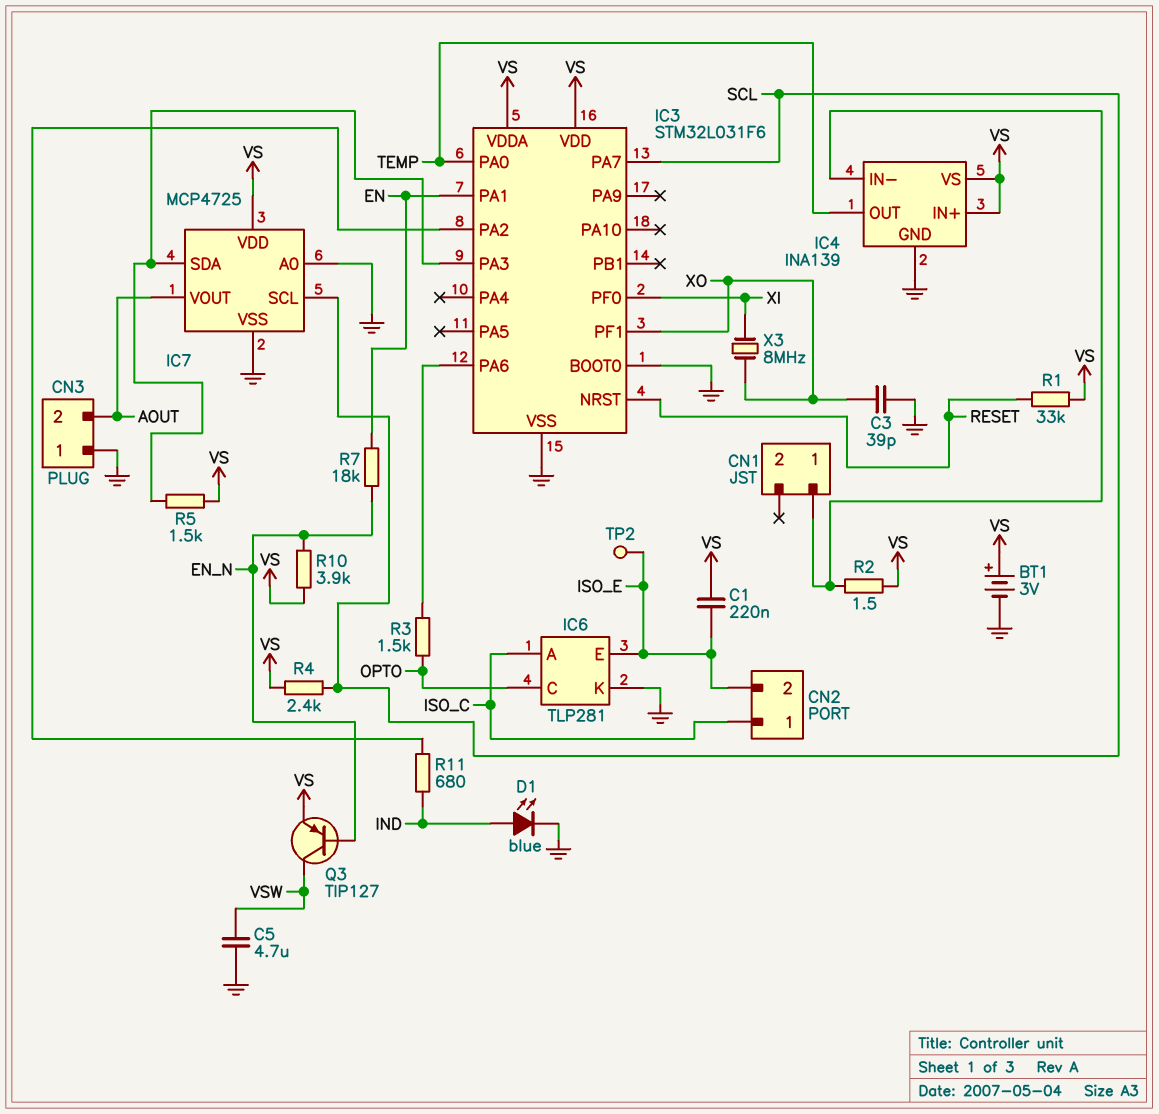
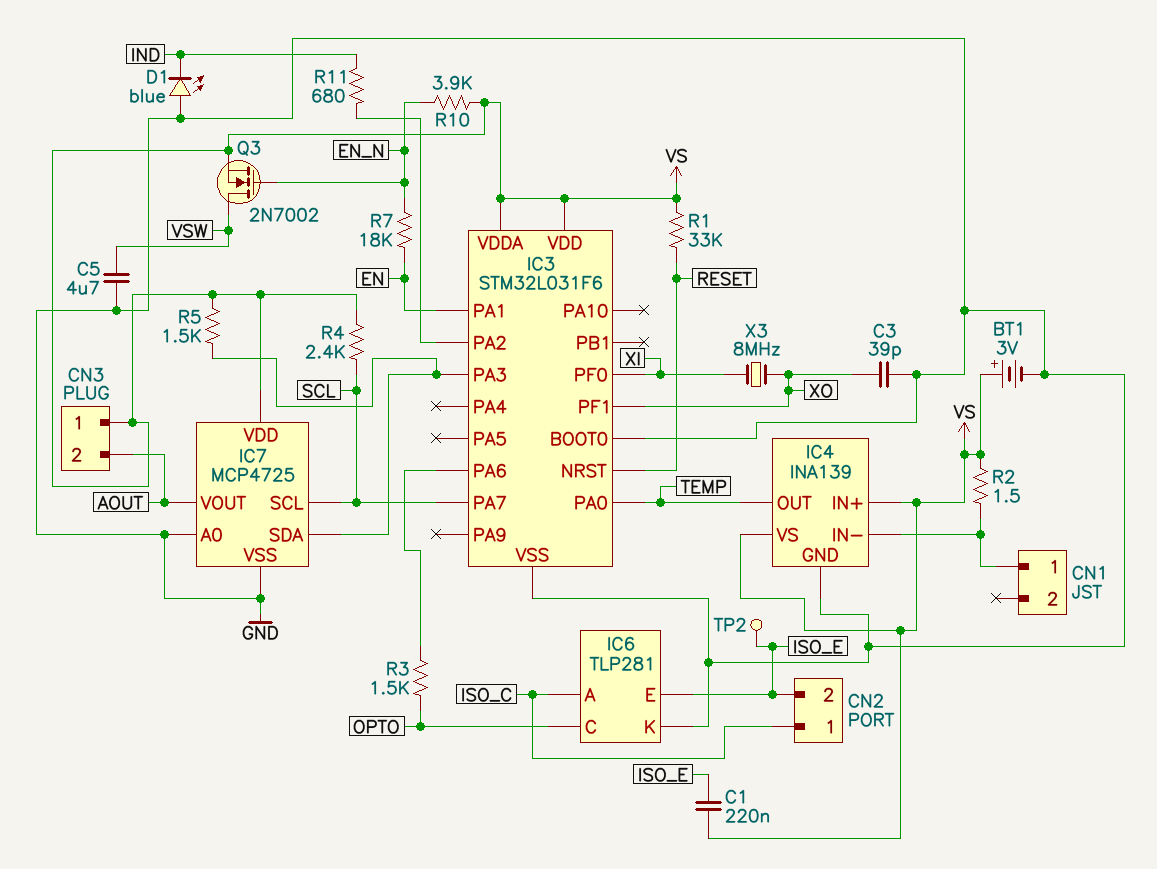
CN3 pin 1: GND -> VS
D1: LED blue (A IND, K GND) -> LED blue (A GND, K IND)
Q3: PNP TIP127 (B EN_N, C VSW, E VS) -> NMOS 2N7002 (G EN_N, D VSW, S VS)

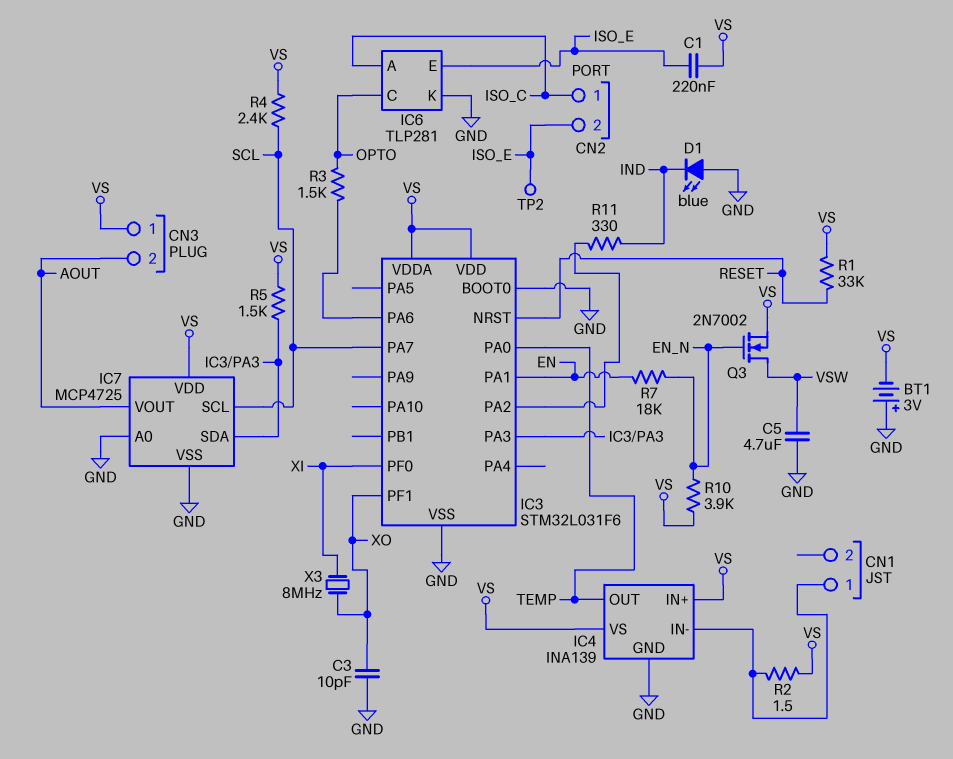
BT1: 3V (plus VS, minus GND) -> 3V (plus GND, minus VS)
C3: 39pF (GND, XO) -> 10pF (GND, XO)
R11: 680 (IC3/PA2, IND) -> 330 (IC3/PA2, IND)

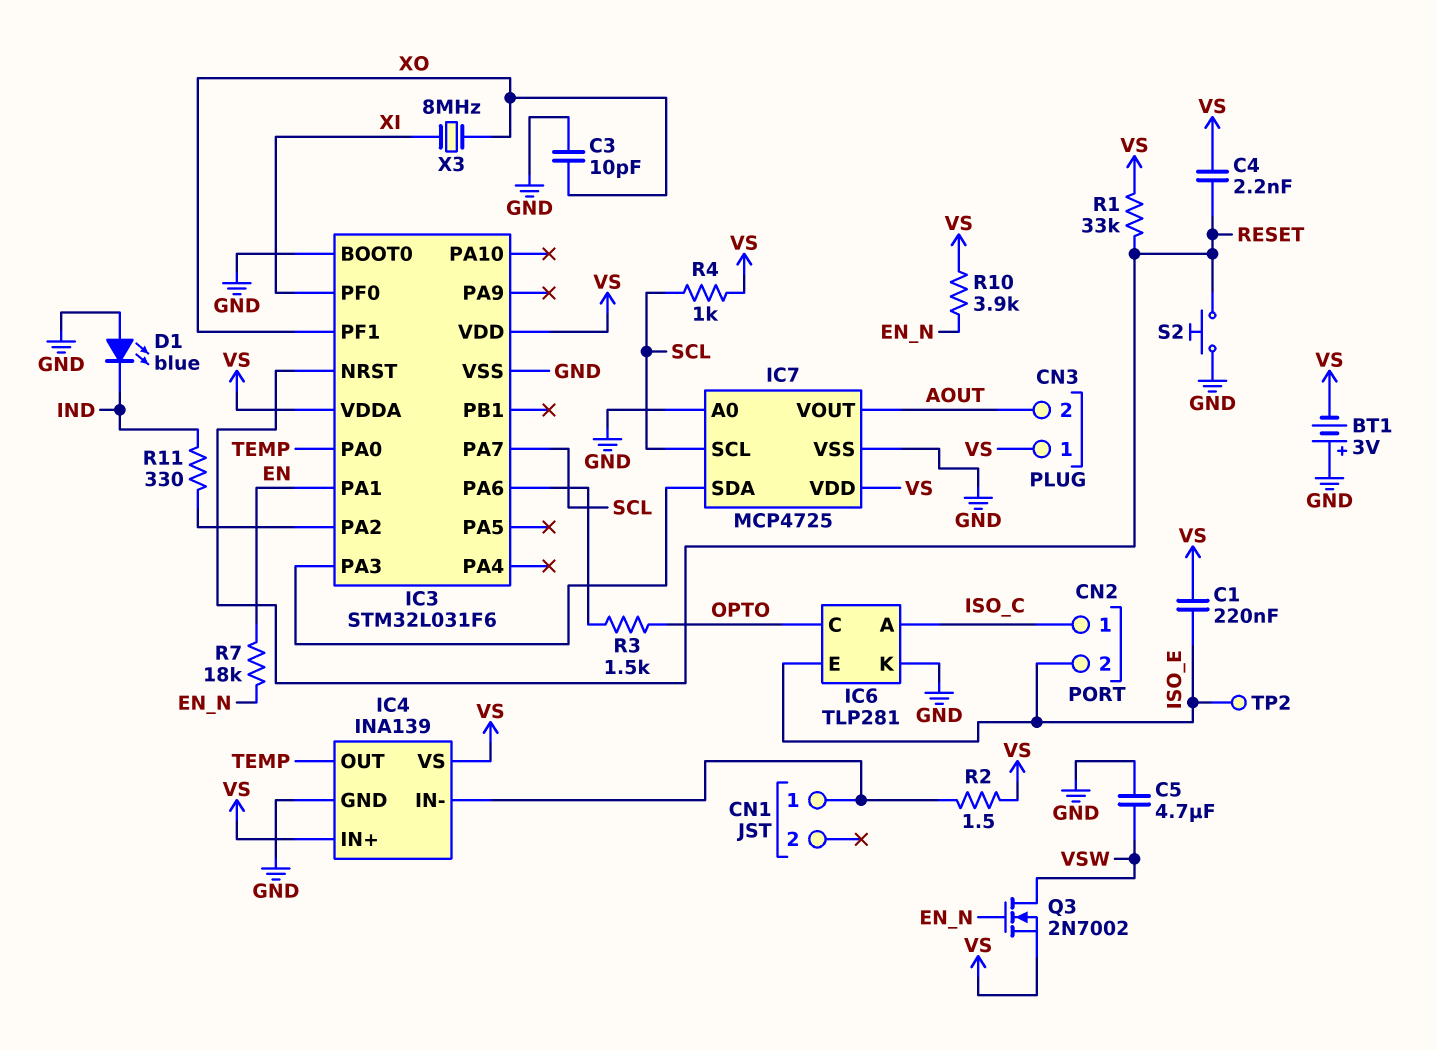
C4: none -> 2.2nF (RESET, VS)
R4: 2.4k (SCL, VS) -> 1k (SCL, VS)
R5: 1.5k (IC3/PA3, VS) -> none
S2: none -> button (GND, RESET)

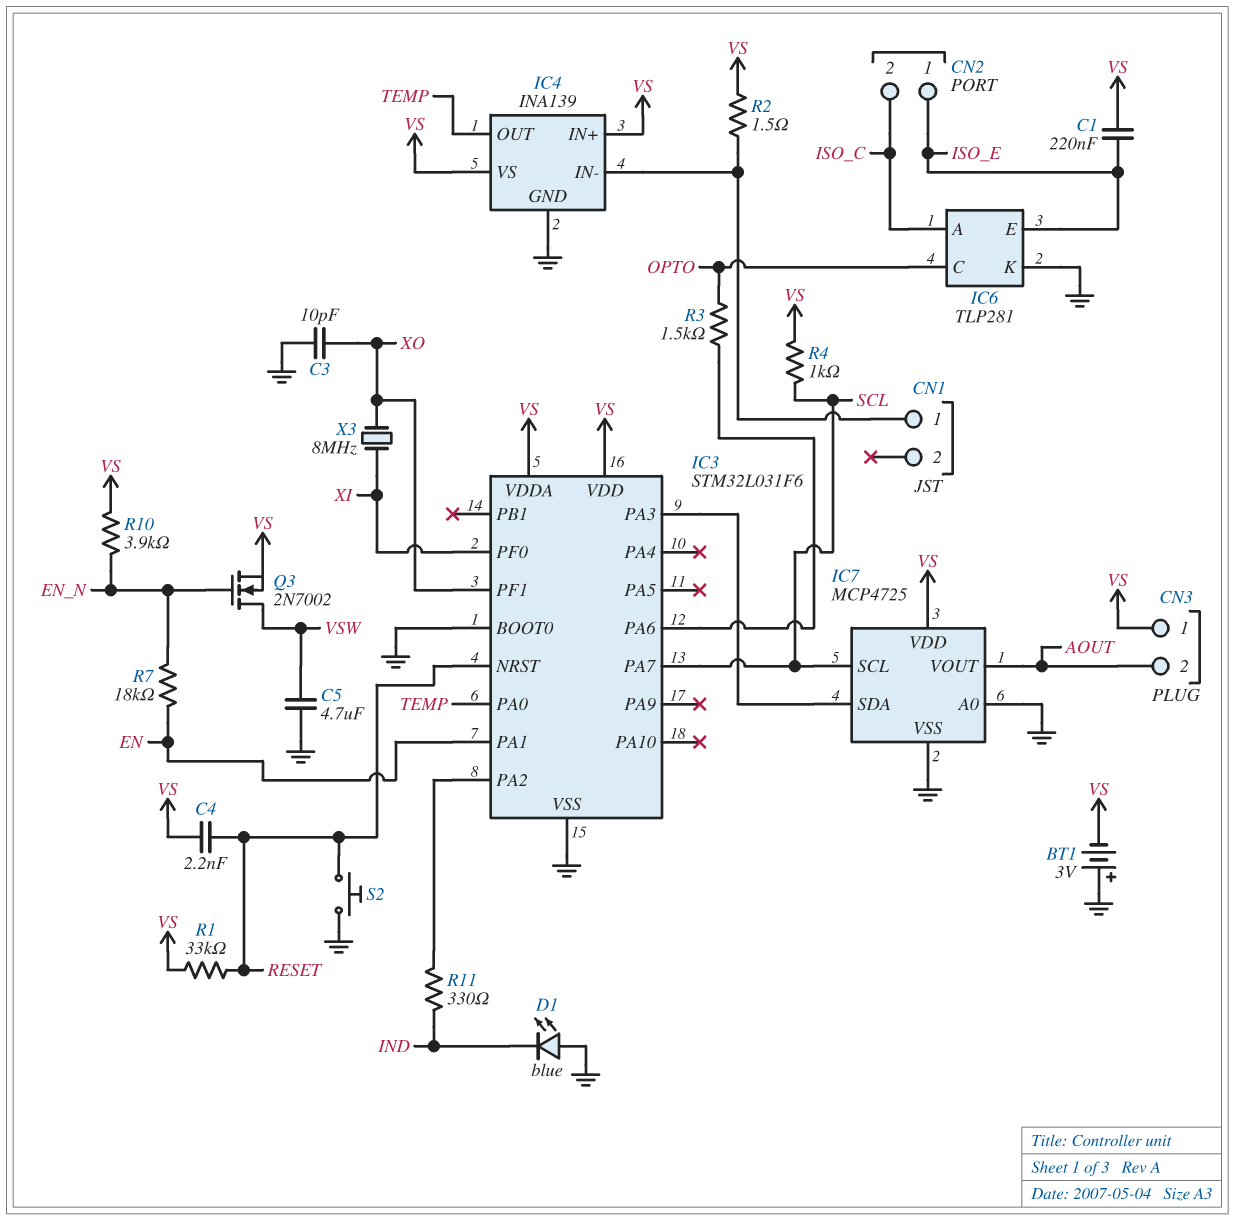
CN2 pin 1: ISO_C -> ISO_E
CN2 pin 2: ISO_E -> ISO_C
TP2: test point (ISO_E) -> none

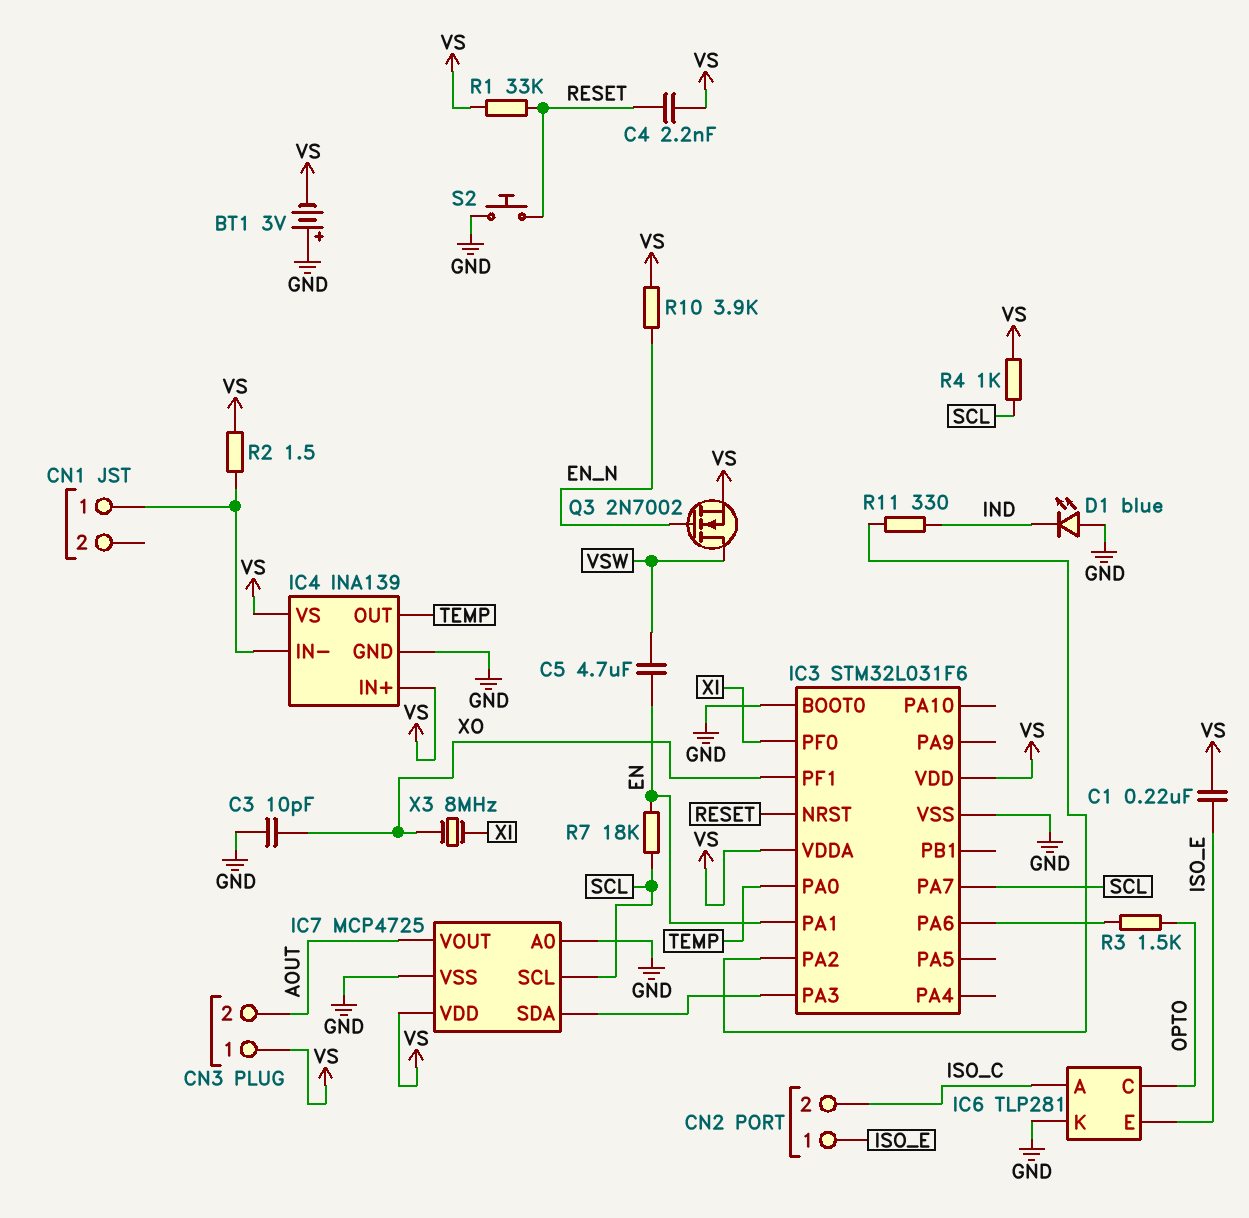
C5: 4.7uF (GND, VSW) -> 4.7uF (EN, VSW)
R7: 18k (EN, EN_N) -> 18k (EN, SCL)

